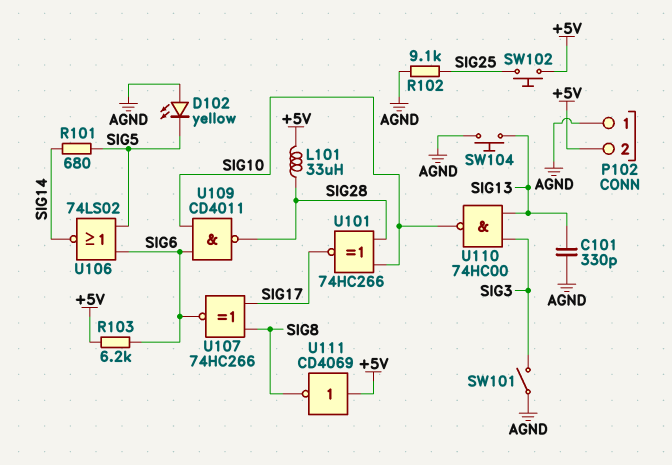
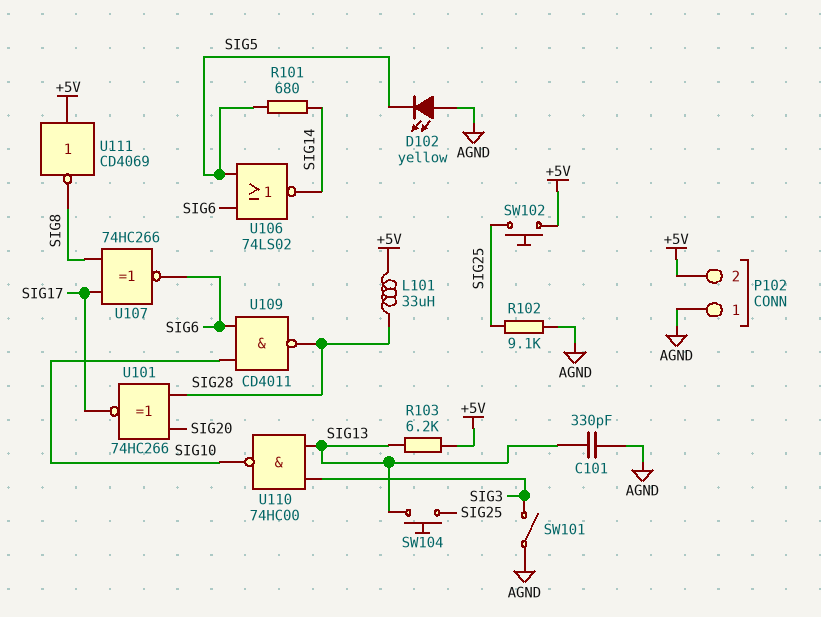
R103: 6.2k (+5V, SIG6) -> 6.2k (+5V, SIG13)
SW104: button (AGND, SIG13) -> button (SIG13, SIG25)
U101: XNOR 74HC266 (in SIG10, in SIG28, out SIG17) -> XNOR 74HC266 (in SIG20, in SIG28, out SIG17)

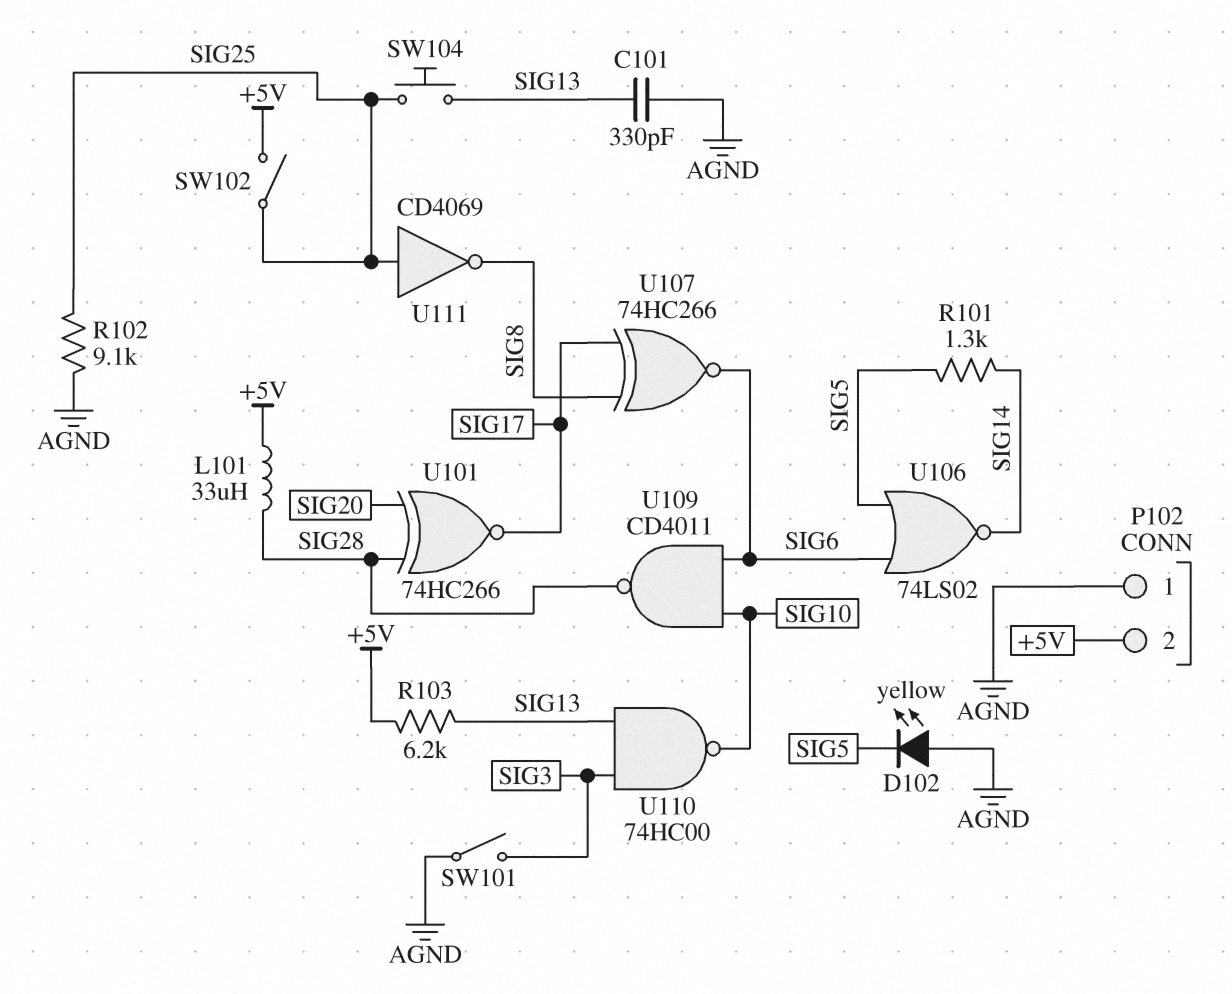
R101: 680 (SIG5, SIG14) -> 1.3k (SIG5, SIG14)
SW102: button (+5V, SIG25) -> switch (+5V, SIG25)
U111: NOT CD4069 (in +5V, out SIG8) -> NOT CD4069 (in SIG25, out SIG8)

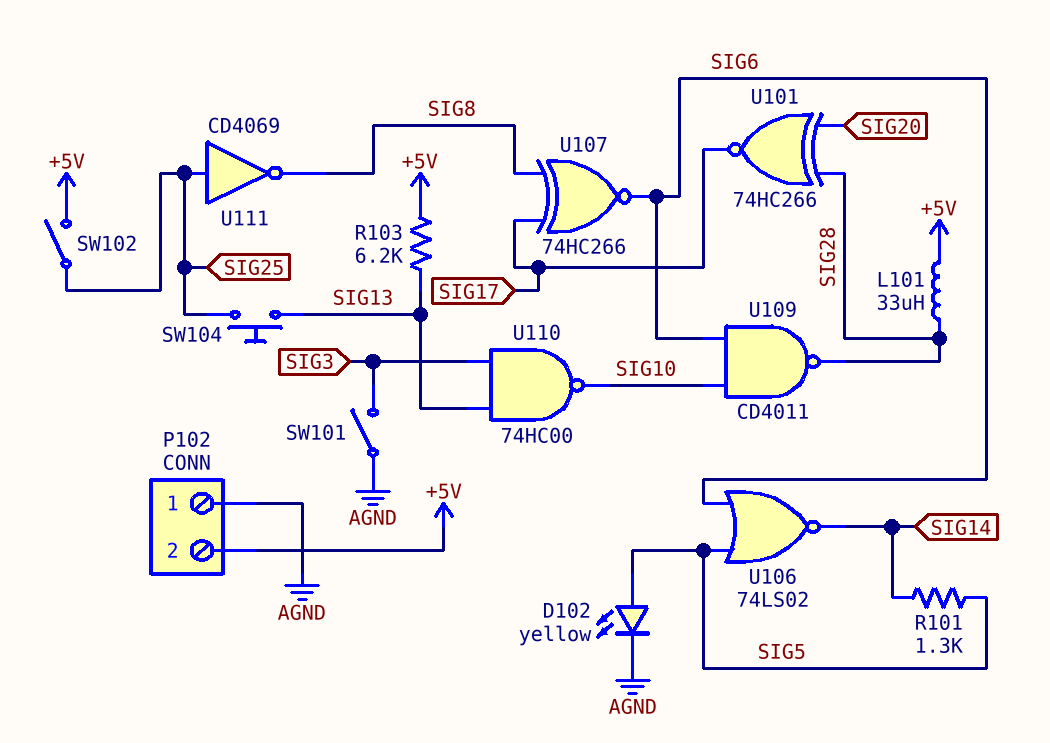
C101: 330pF (AGND, SIG13) -> none
D102: LED yellow (A AGND, K SIG5) -> LED yellow (A SIG5, K AGND)
R102: 9.1k (AGND, SIG25) -> none

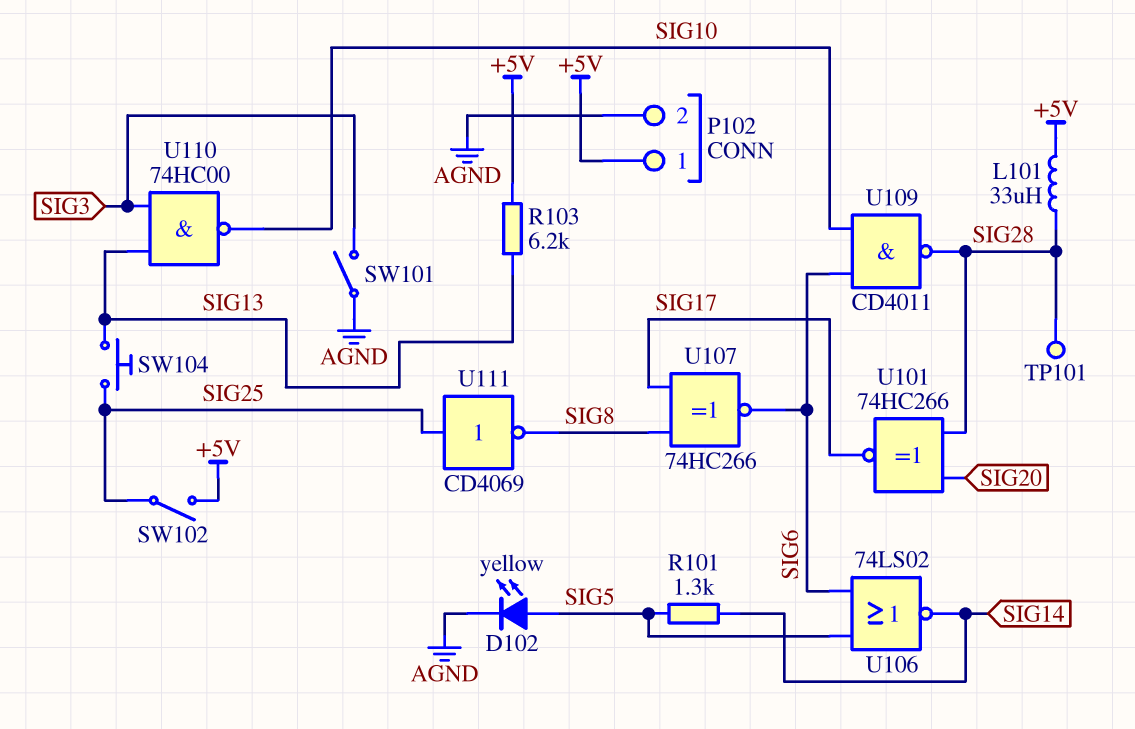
P102 pin 1: AGND -> +5V
P102 pin 2: +5V -> AGND
TP101: none -> test point (SIG28)

